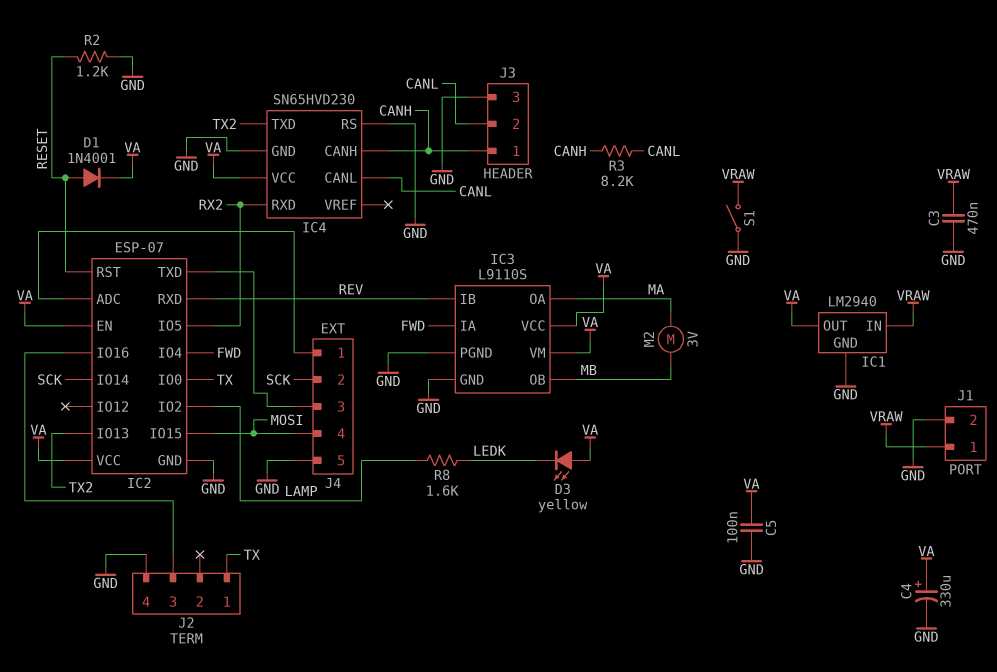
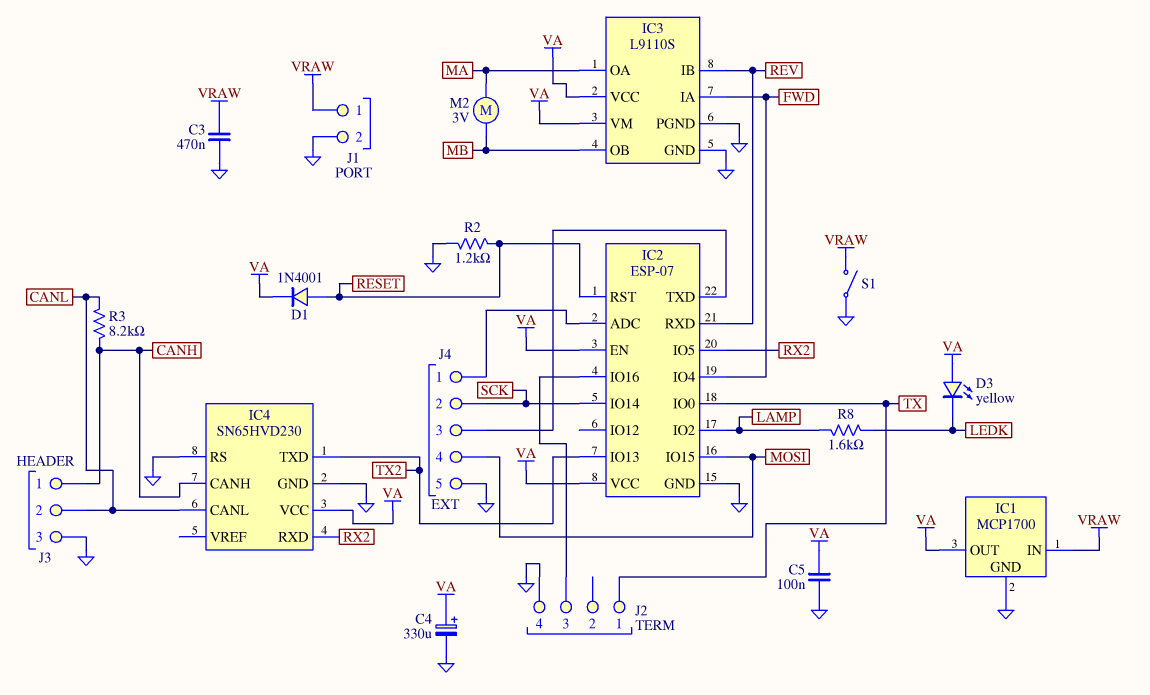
IC1: LM2940 -> MCP1700

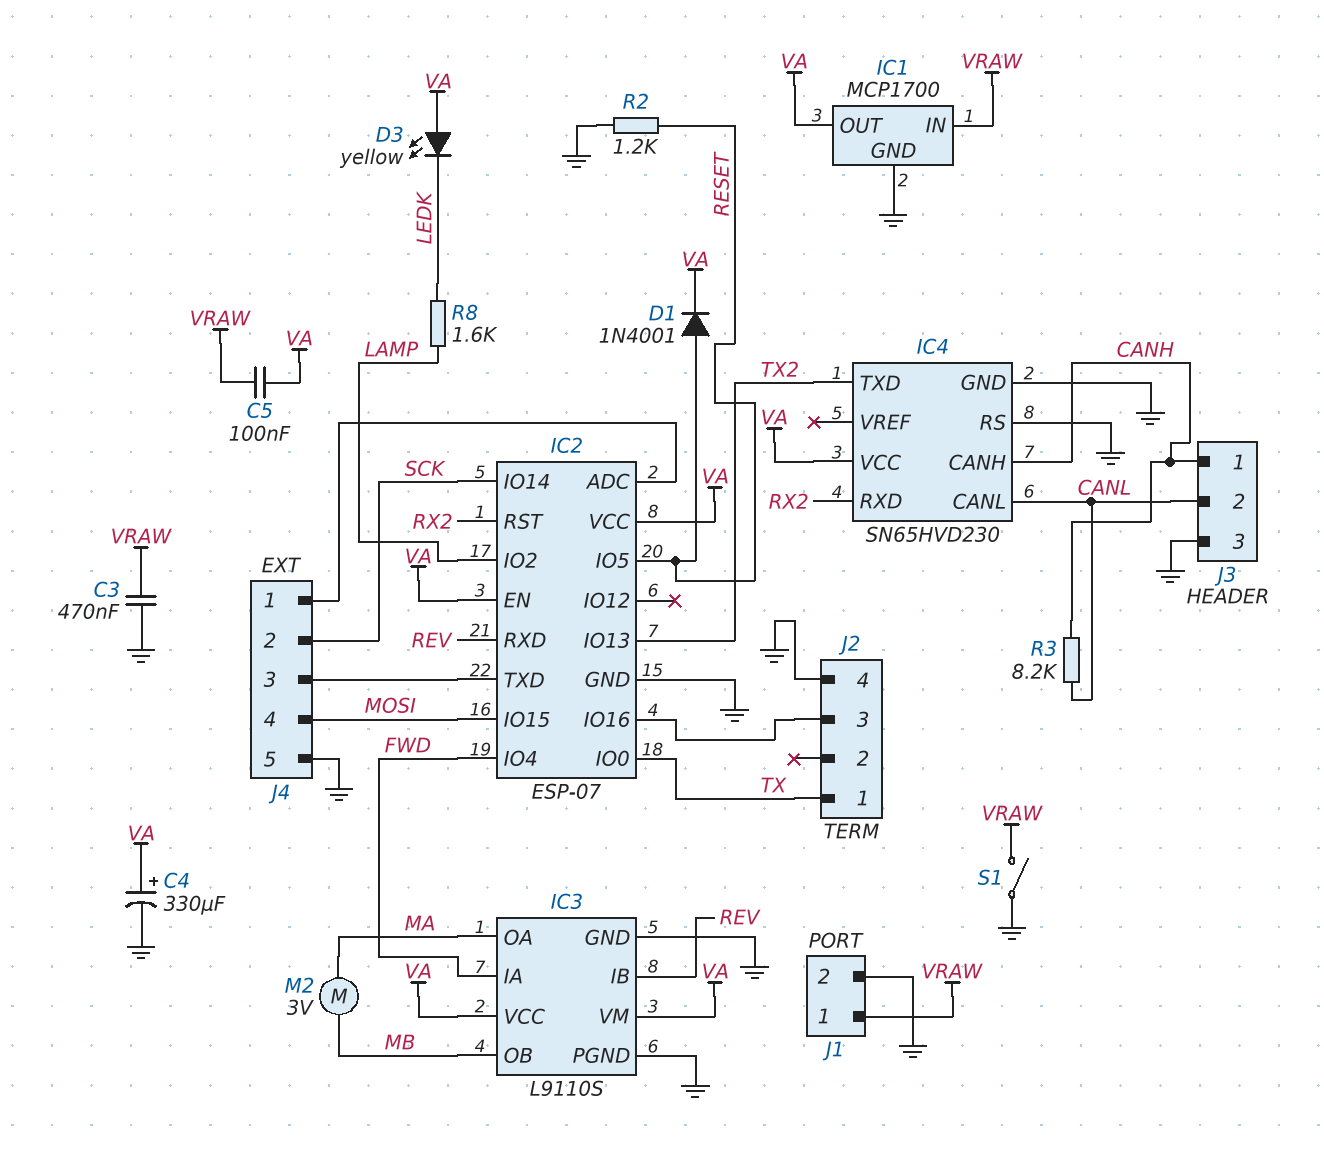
C5: 100nF (GND, VA) -> 100nF (VA, VRAW)
IC2 pin IO5: RX2 -> RESET
IC2 pin RST: RESET -> RX2

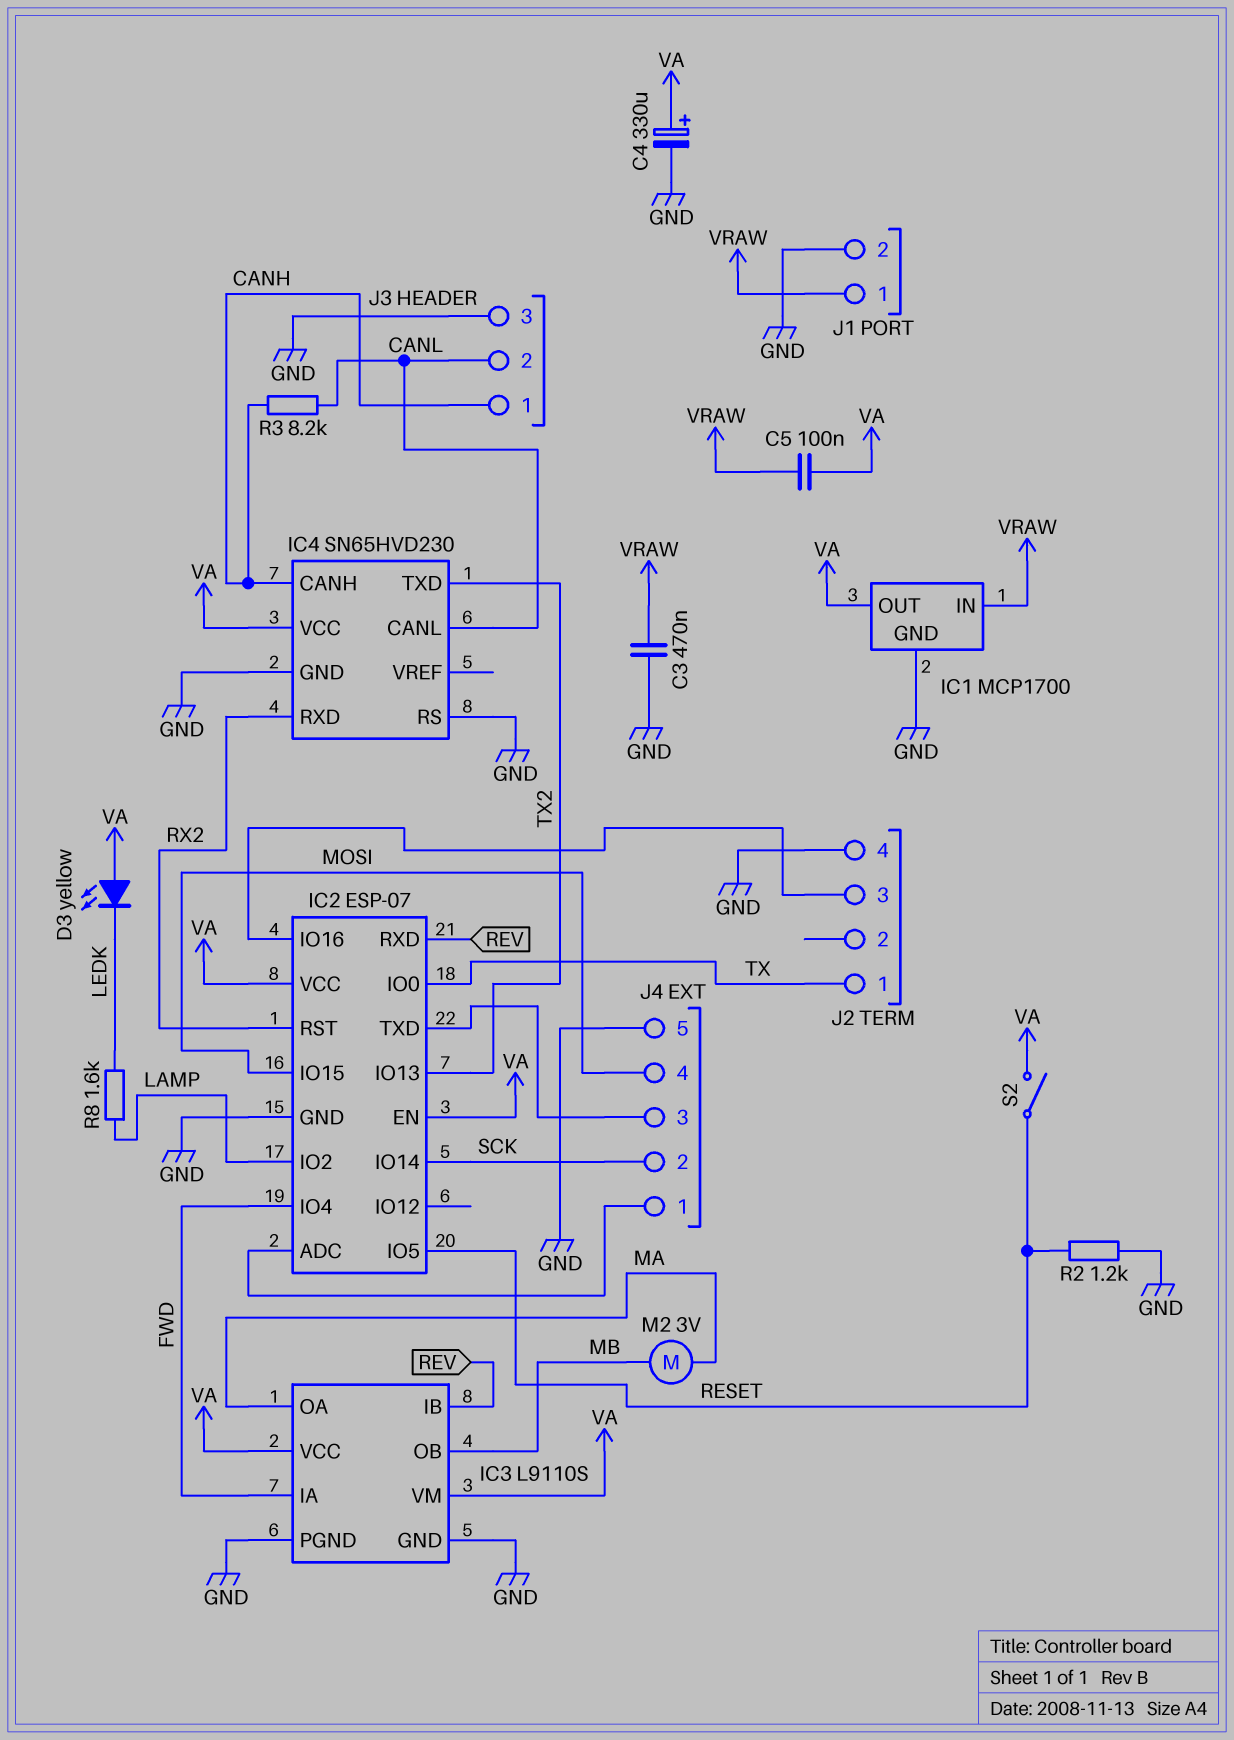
D1: diode 1N4001 (A RESET, K VA) -> none
S1: switch (GND, VRAW) -> none
S2: none -> switch (RESET, VA)

